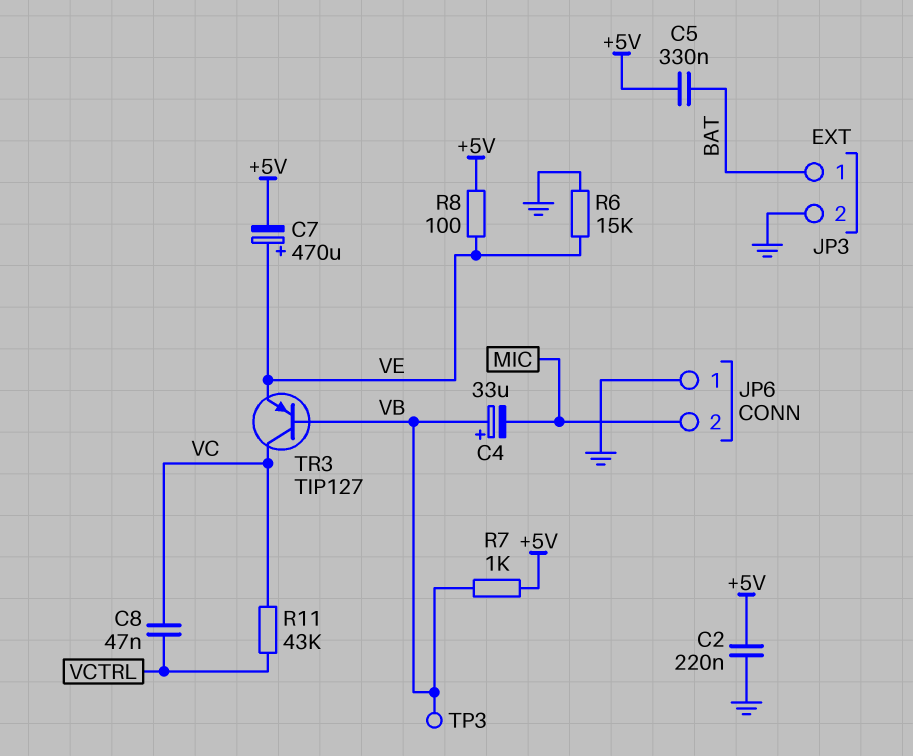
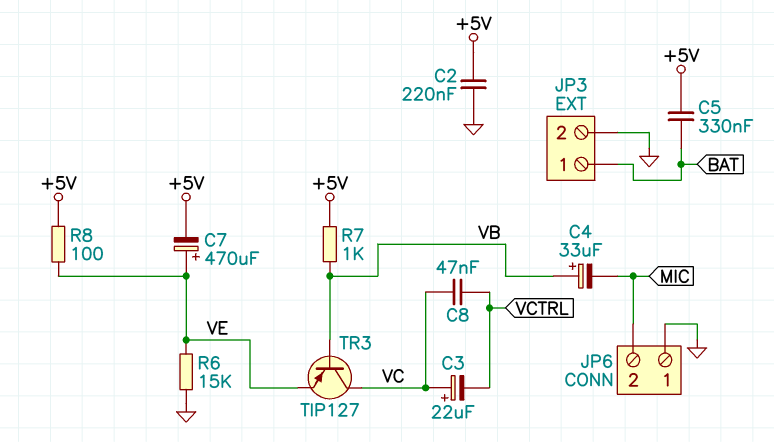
C3: none -> 22uF (plus VC, minus VCTRL)
R11: 43k (VC, VCTRL) -> none
TP3: test point (VB) -> none

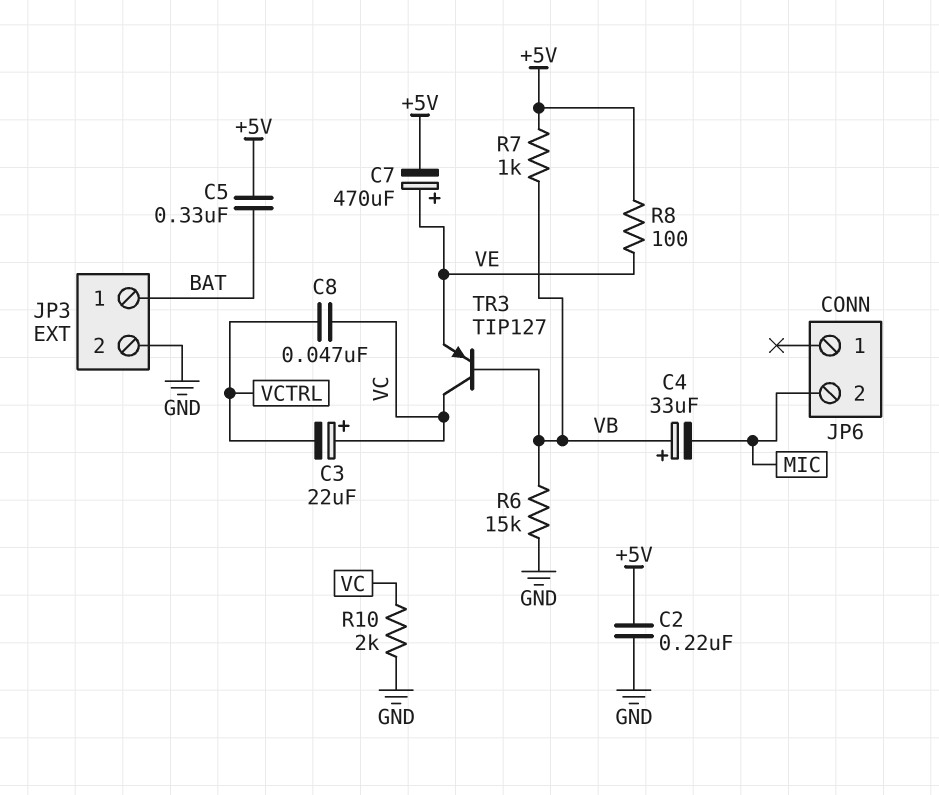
JP6 pin 1: GND -> none
R6: 15k (GND, VE) -> 15k (GND, VB)
R10: none -> 2k (GND, VC)

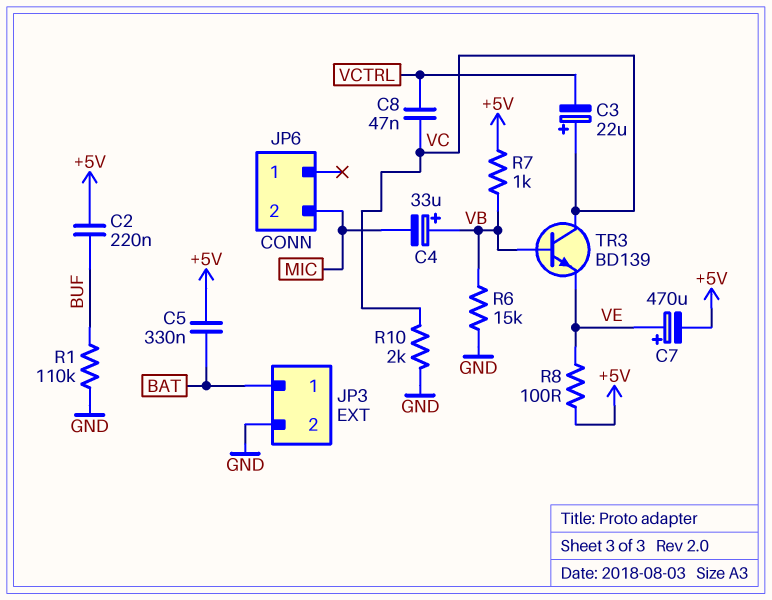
C2: 220nF (+5V, GND) -> 220nF (+5V, BUF)
R1: none -> 110k (BUF, GND)
TR3: PNP TIP127 (B VB, C VC, E VE) -> NPN BD139 (B VB, C VC, E VE)

